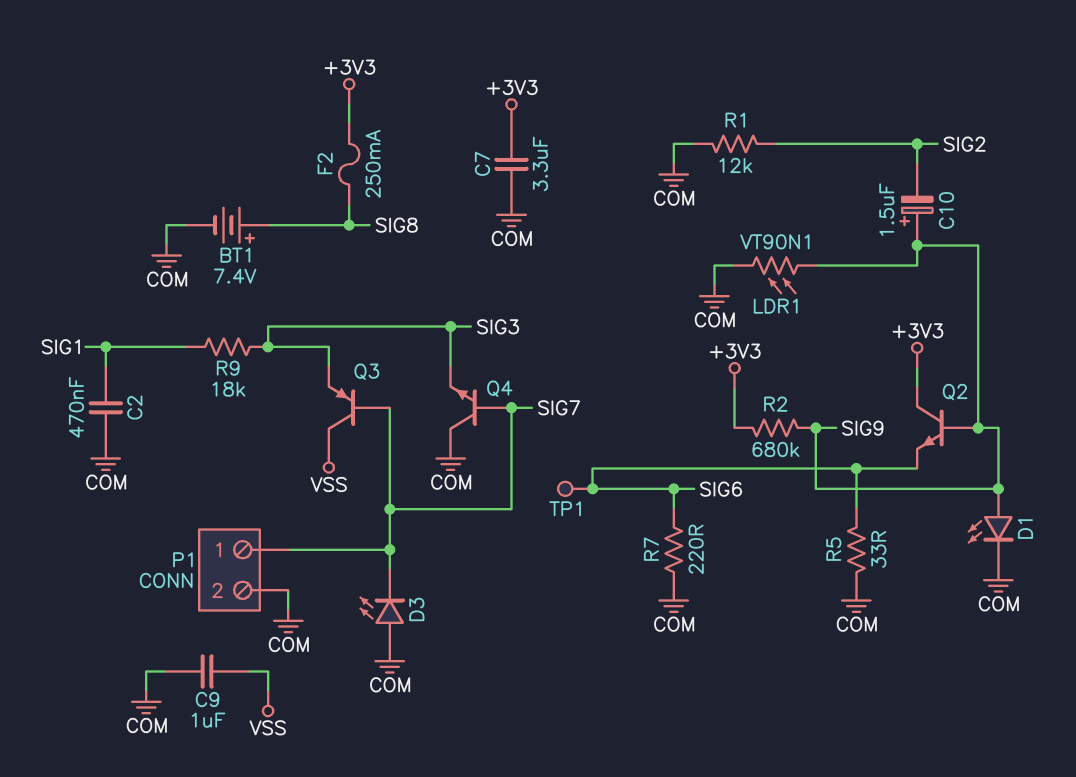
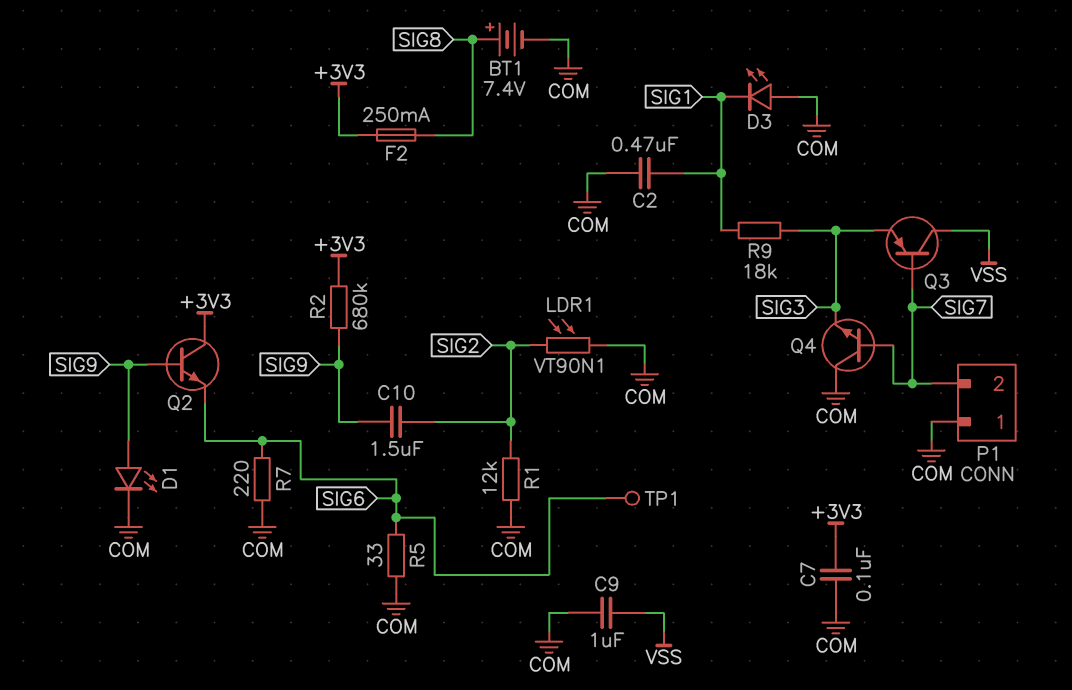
C7: 3.3uF (+3V3, COM) -> 100nF (+3V3, COM)
C10: 1.5uF (plus SIG9, minus SIG2) -> 1.5uF (SIG2, SIG9)
D3: LED (A COM, K SIG7) -> LED (A COM, K SIG1)
LDR1: VT90N1 (COM, SIG9) -> VT90N1 (COM, SIG2)
P1 pin 1: SIG7 -> COM
P1 pin 2: COM -> SIG7

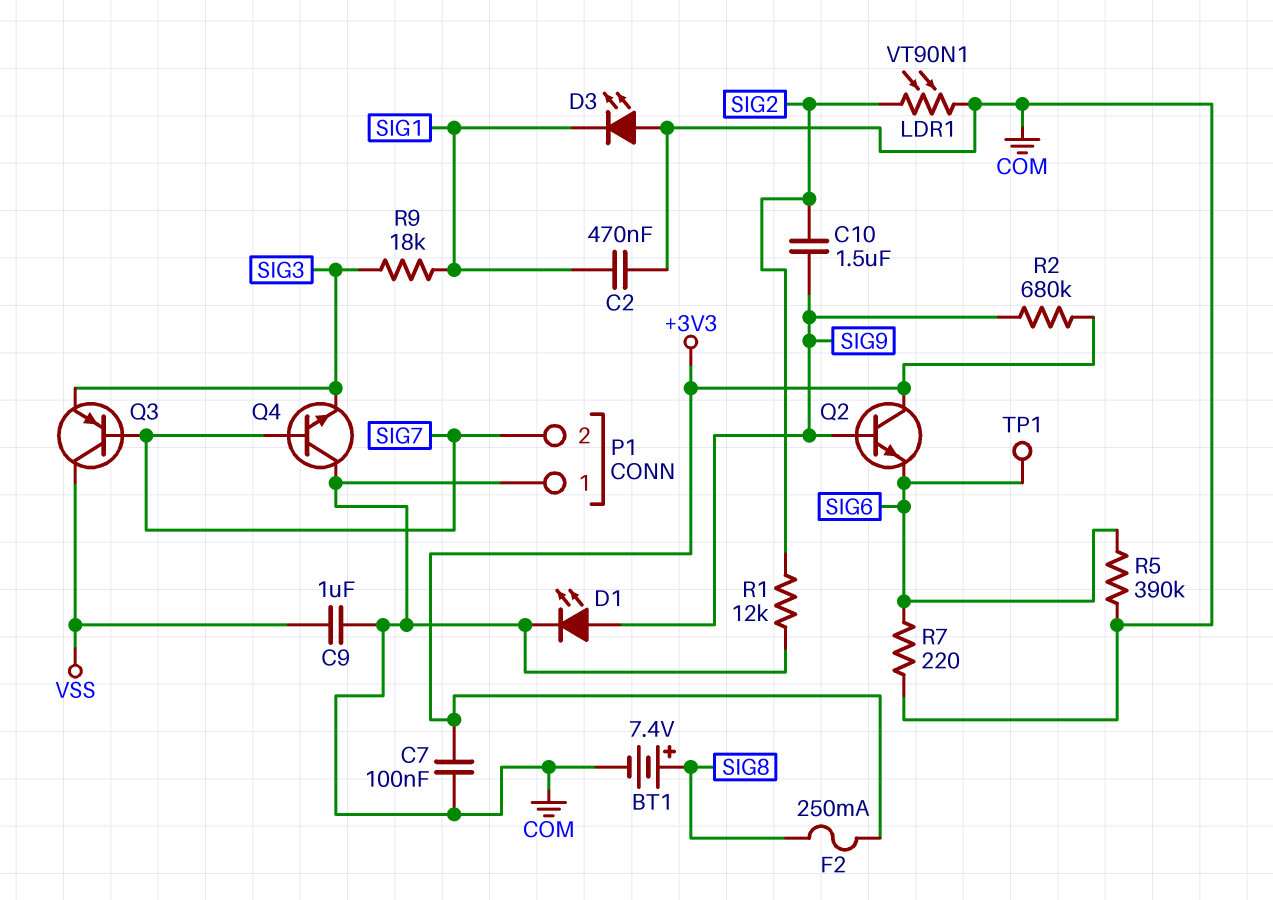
R5: 33 (COM, SIG6) -> 390k (COM, SIG6)

